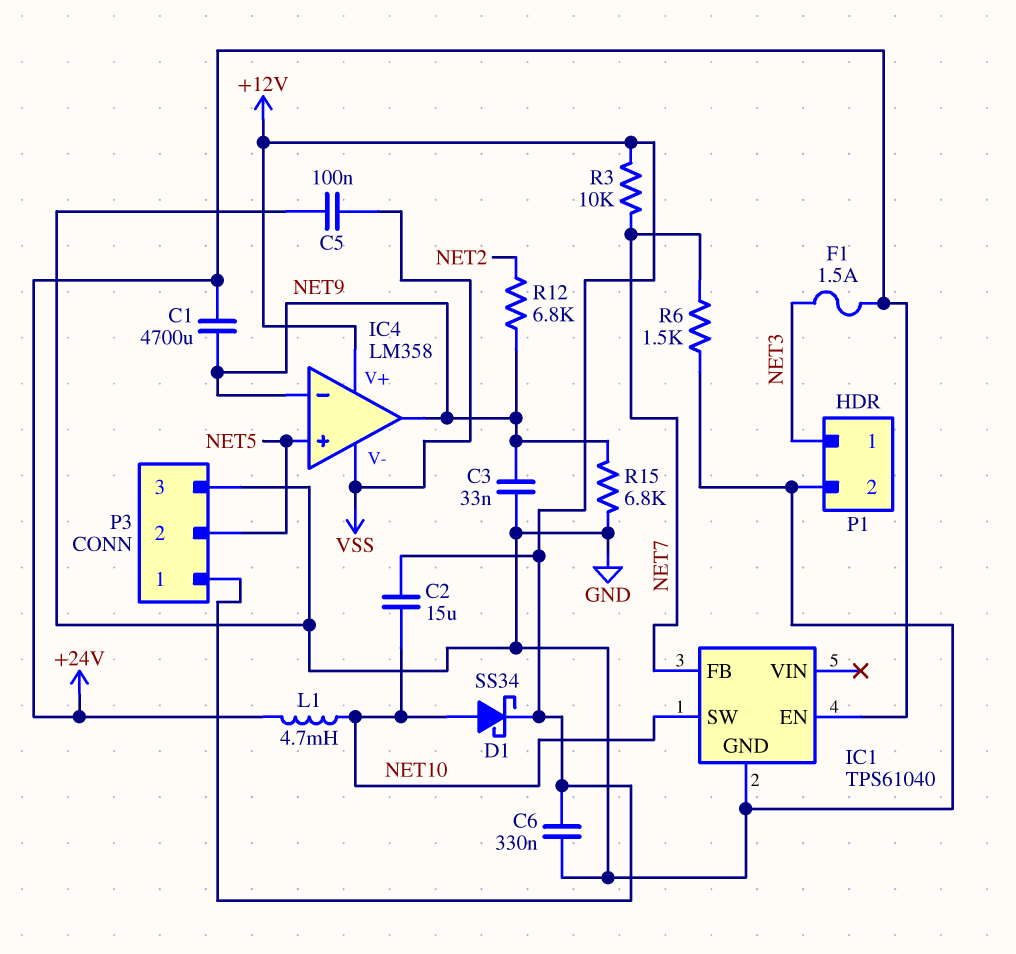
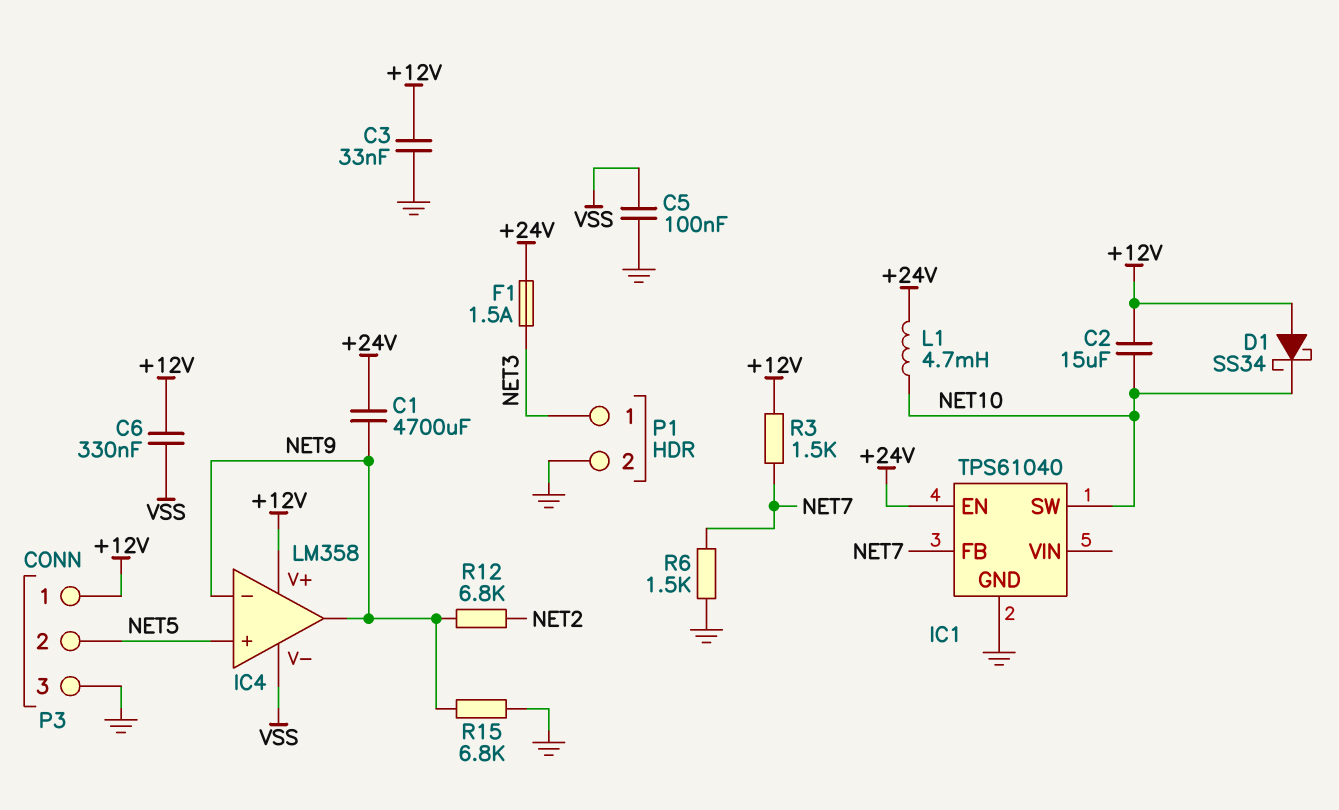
C3: 33nF (GND, NET9) -> 33nF (+12V, GND)
C6: 330nF (+12V, GND) -> 330nF (+12V, VSS)
D1: schottky SS34 (A NET10, K +12V) -> schottky SS34 (A +12V, K NET10)
R3: 10k (+12V, NET7) -> 1.5k (+12V, NET7)

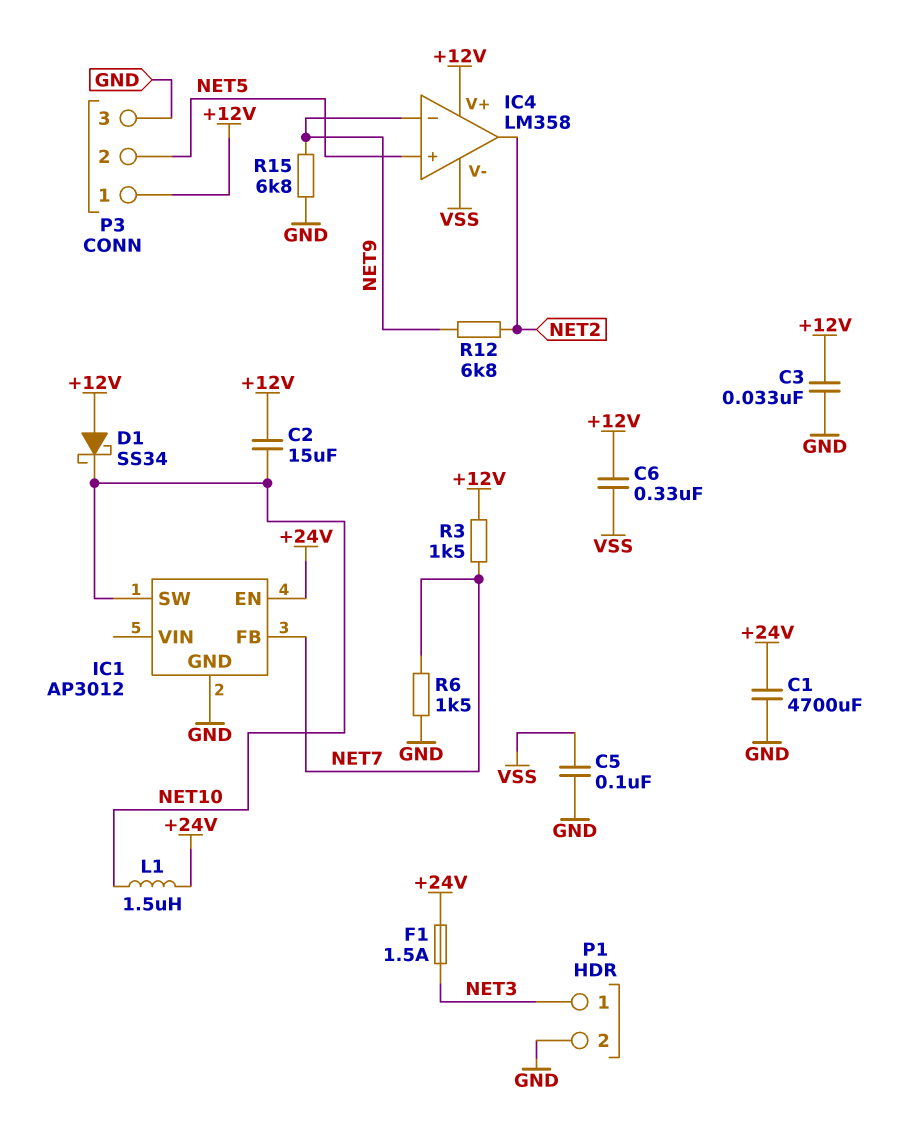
C1: 4700uF (+24V, NET9) -> 4700uF (+24V, GND)
IC1: TPS61040 -> AP3012
IC4 pin out: NET9 -> NET2
L1: 4.7mH (+24V, NET10) -> 1.5uH (+24V, NET10)

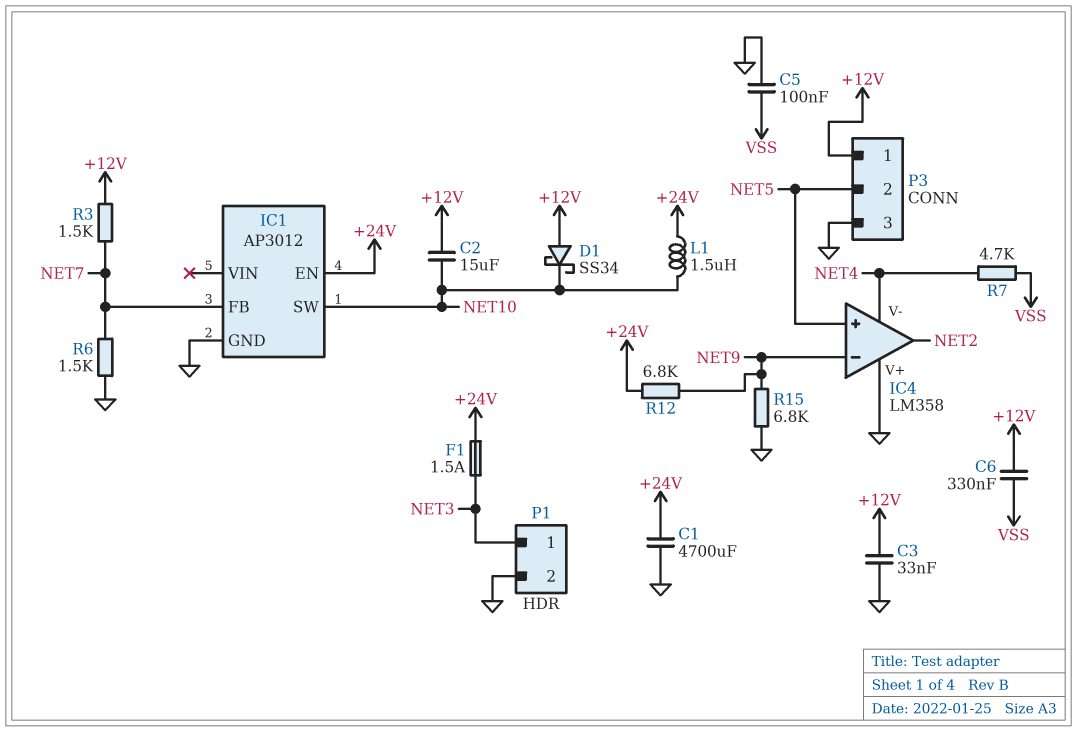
IC4 pin V+: +12V -> GND
IC4 pin V-: VSS -> NET4
R7: none -> 4.7k (NET4, VSS)
R12: 6.8k (NET2, NET9) -> 6.8k (+24V, NET9)

